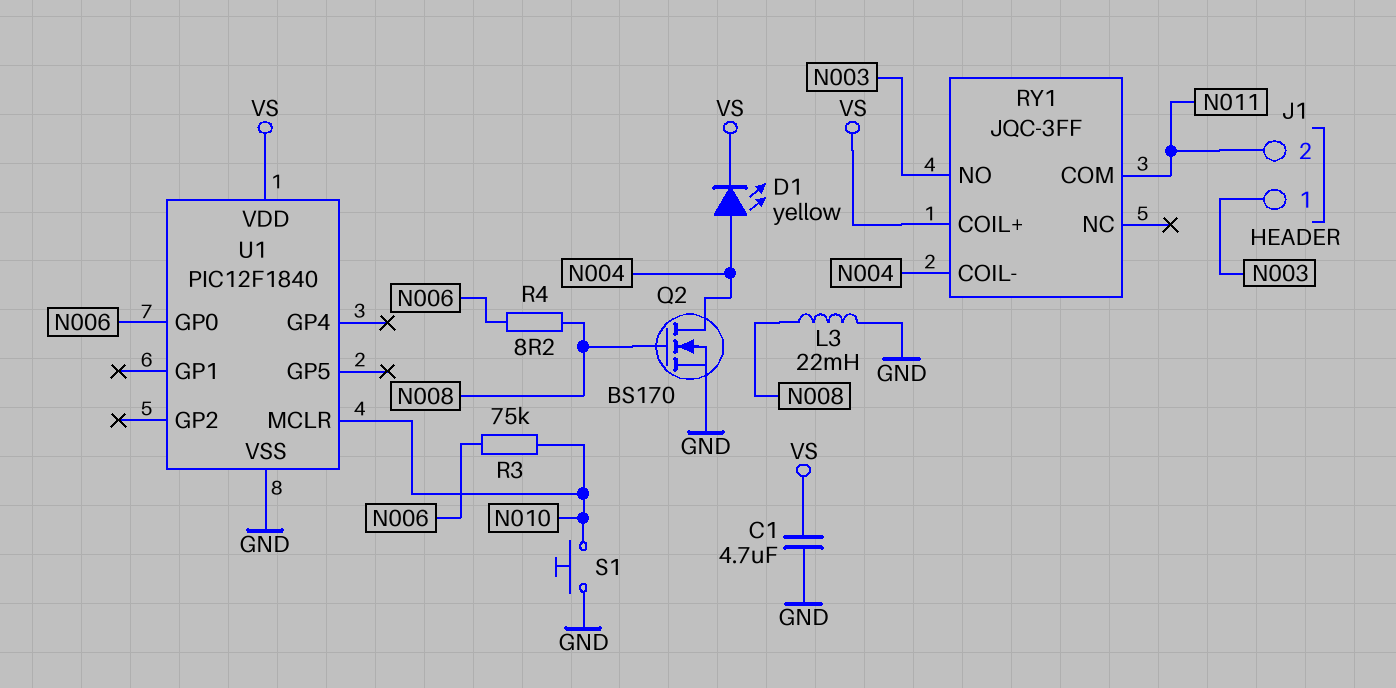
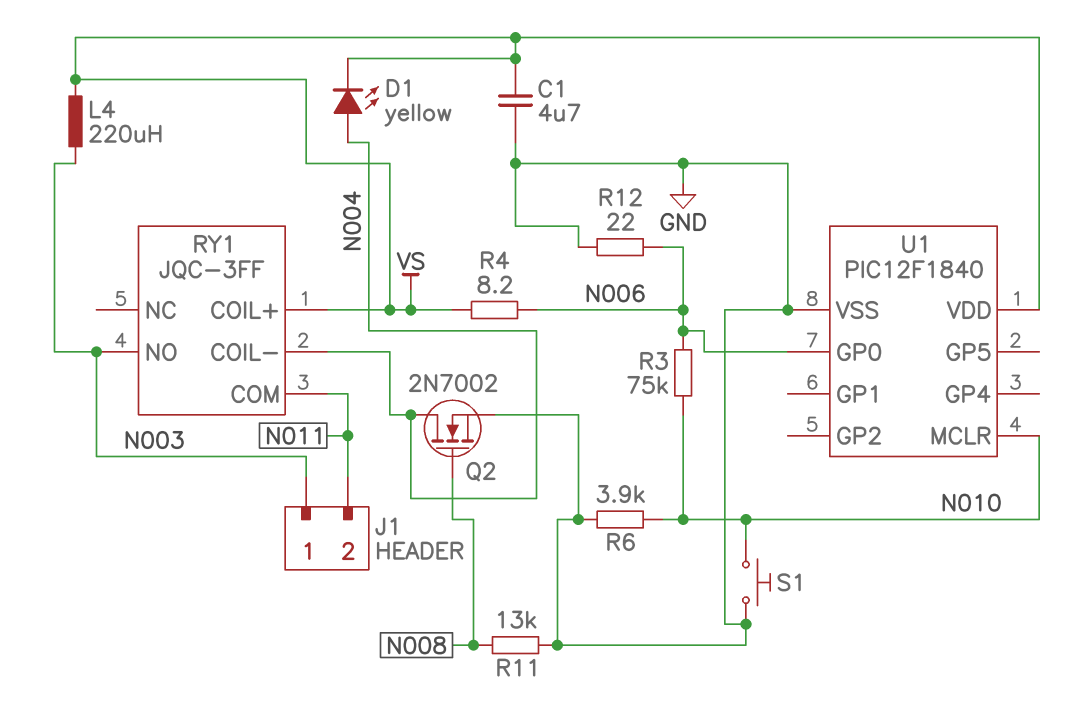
L3: 22mH (GND, N008) -> none
L4: none -> 220uH (N003, VS)
Q2: NMOS BS170 (G N008, D N004, S GND) -> NMOS 2N7002 (G N008, D N004, S GND)
R4: 8.2 (N006, N008) -> 8.2 (N006, VS)
R6: none -> 3.9k (GND, N010)
R11: none -> 13k (GND, N008)
R12: none -> 22 (GND, N006)

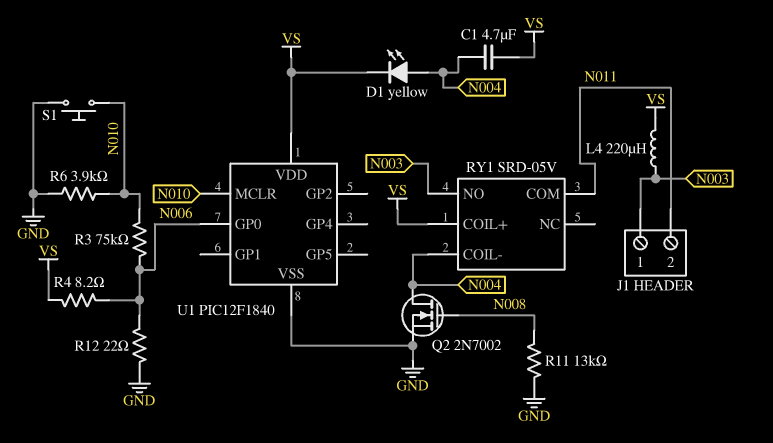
C1: 4.7uF (GND, VS) -> 4.7uF (N004, VS)
RY1: JQC-3FF -> SRD-05V

